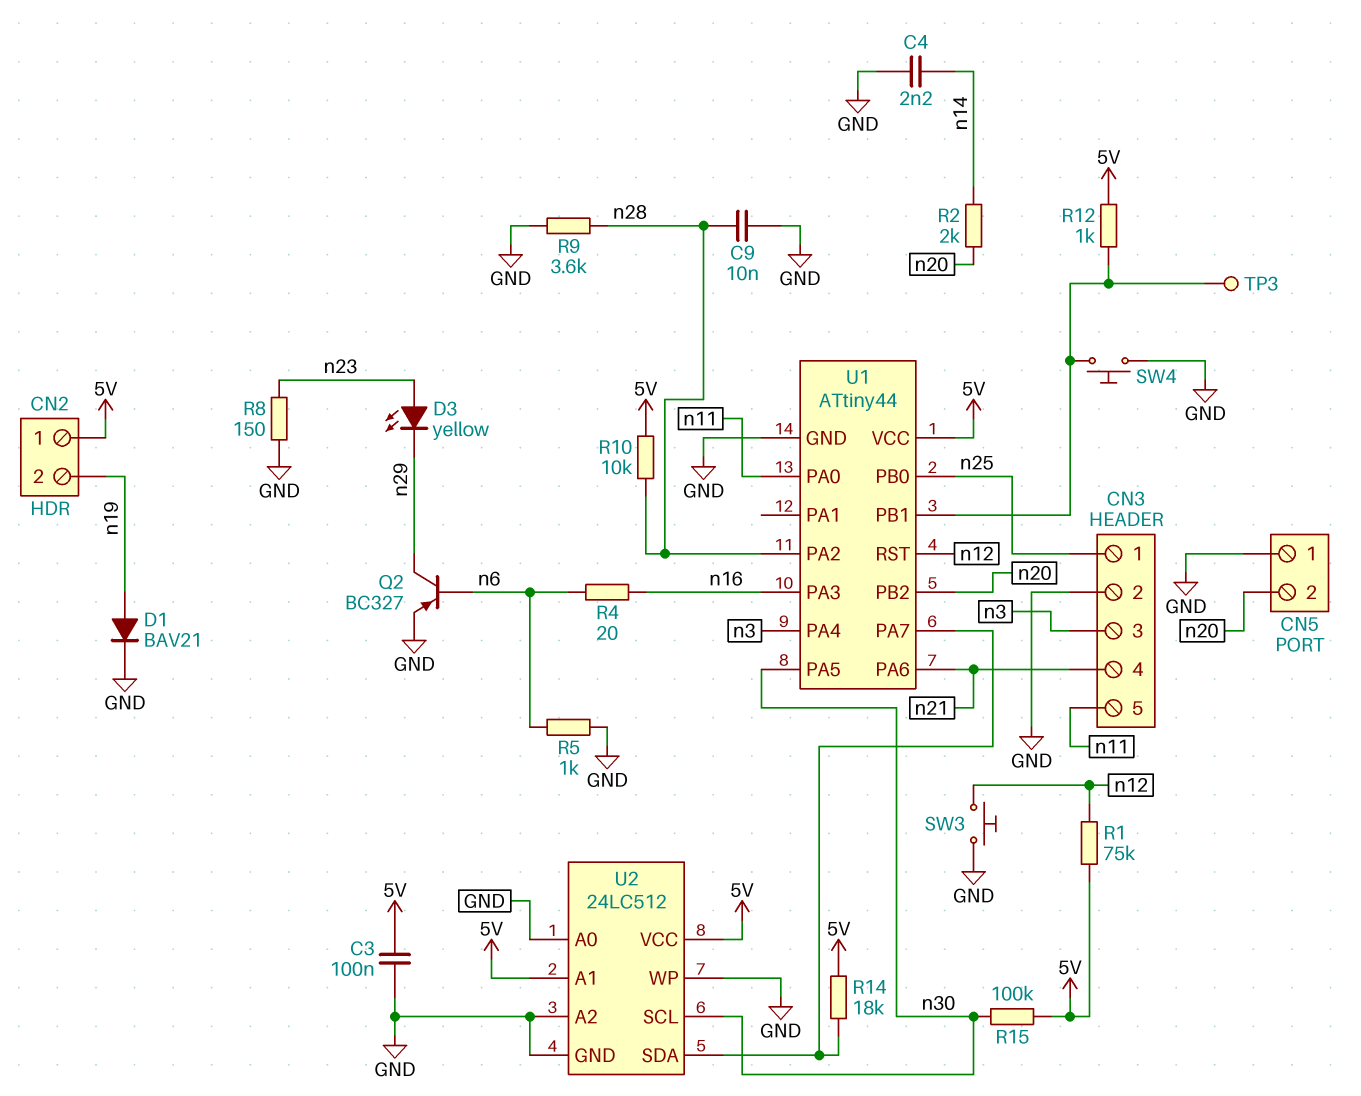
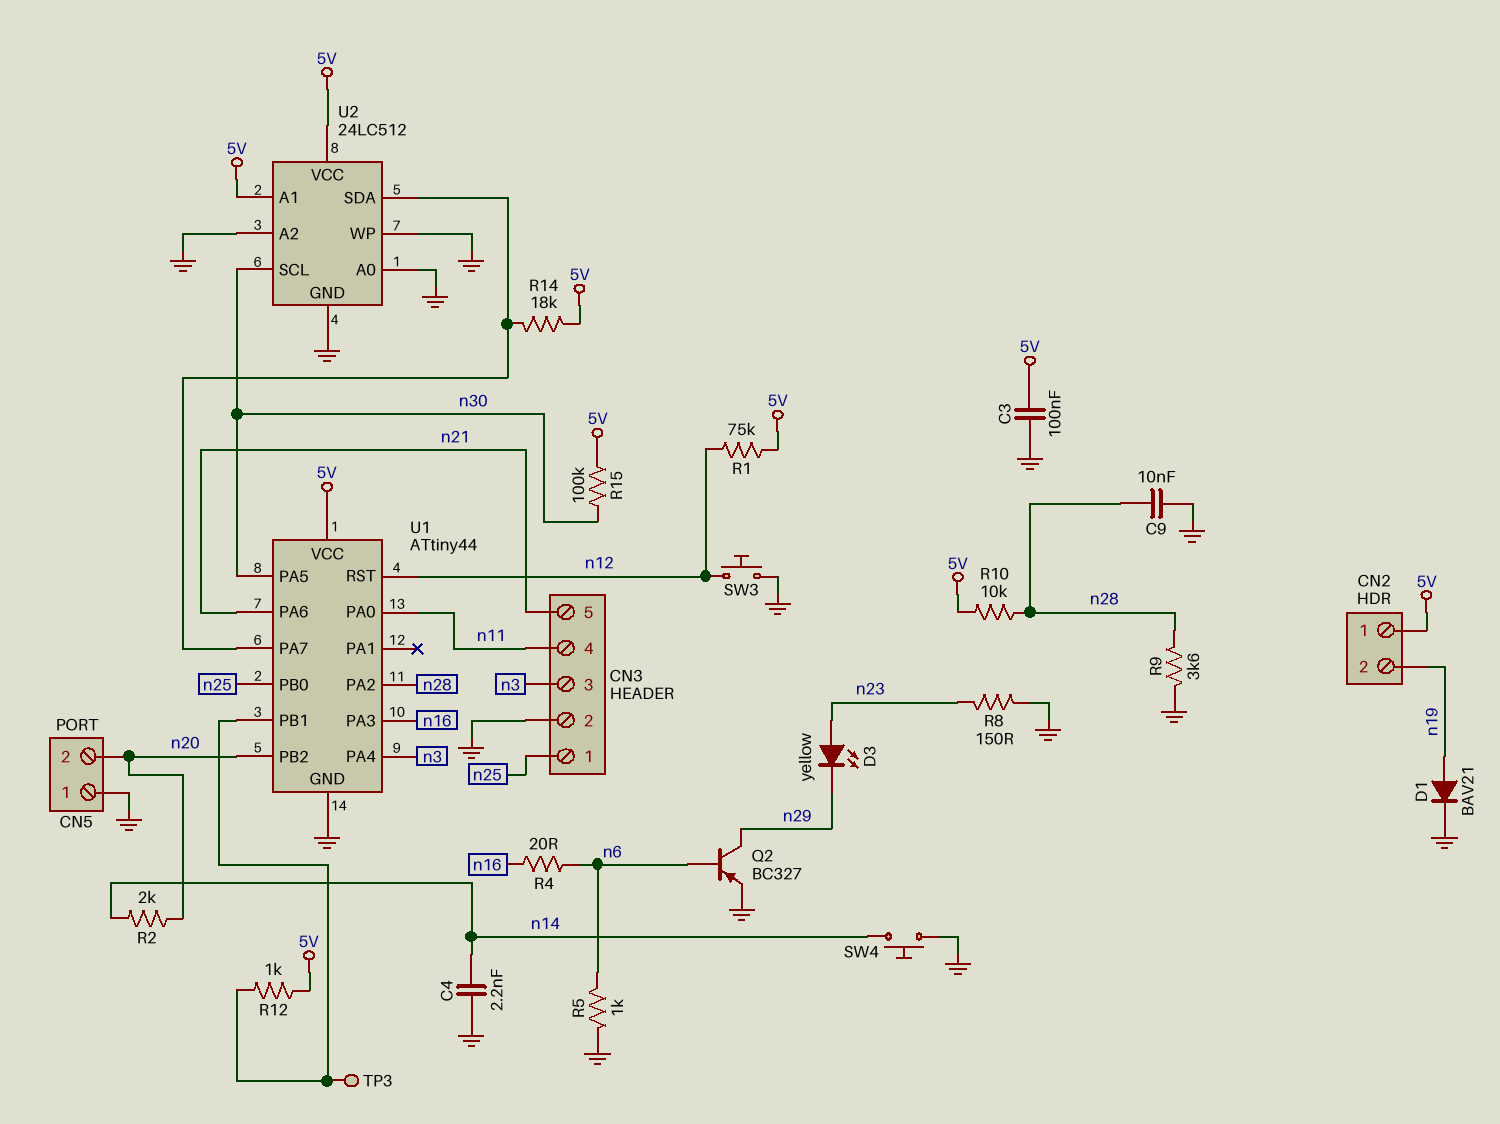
CN3 pin 4: n21 -> n11
CN3 pin 5: n11 -> n21
SW4: button (GND, U1/PB1) -> button (GND, n14)

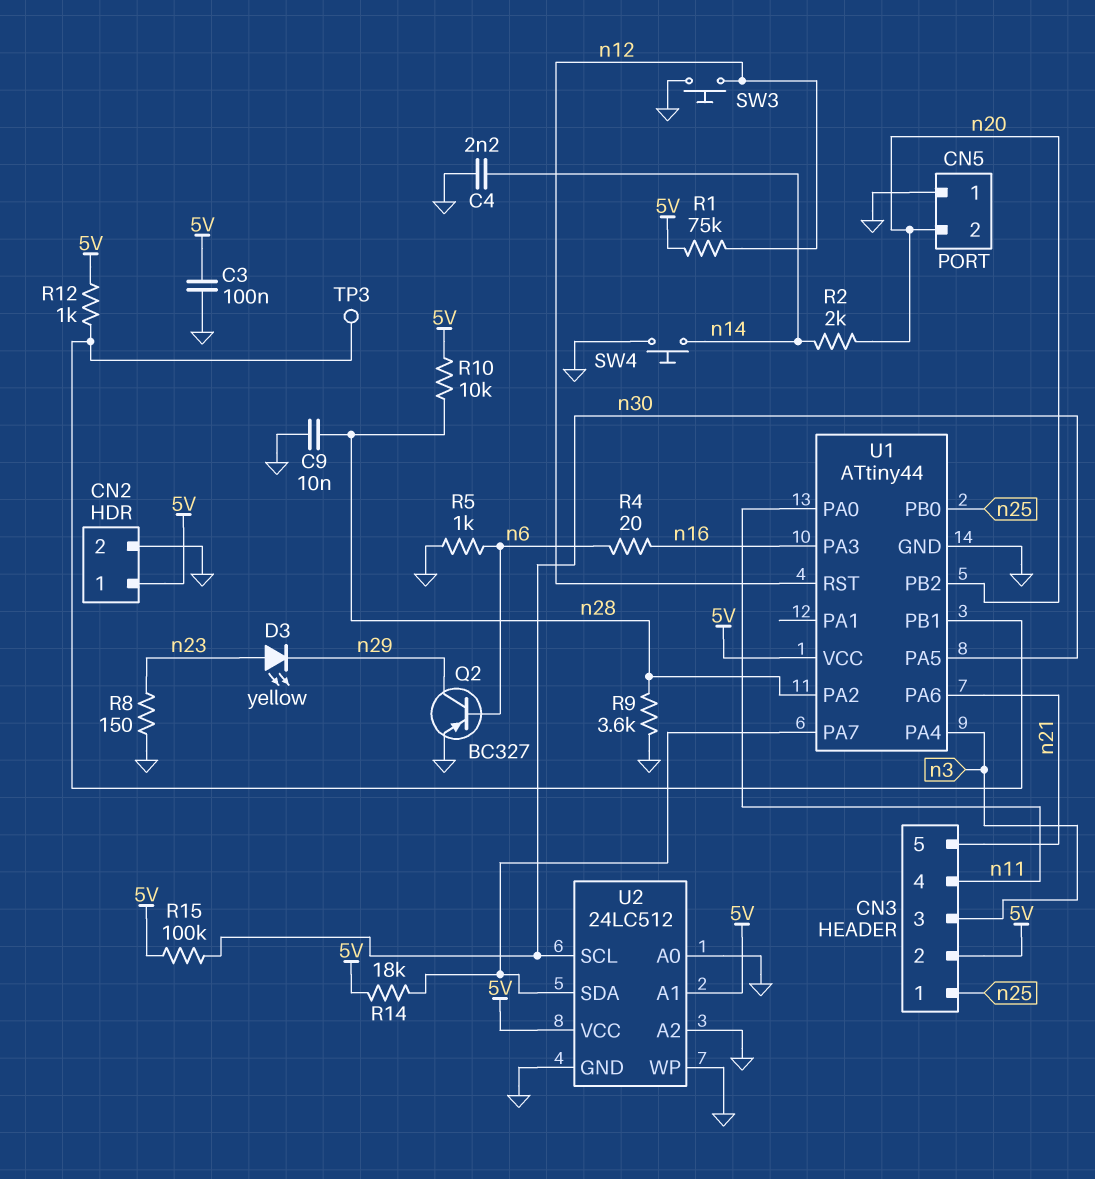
CN2 pin 2: n19 -> GND
CN3 pin 2: GND -> 5V
D1: diode BAV21 (A n19, K GND) -> none

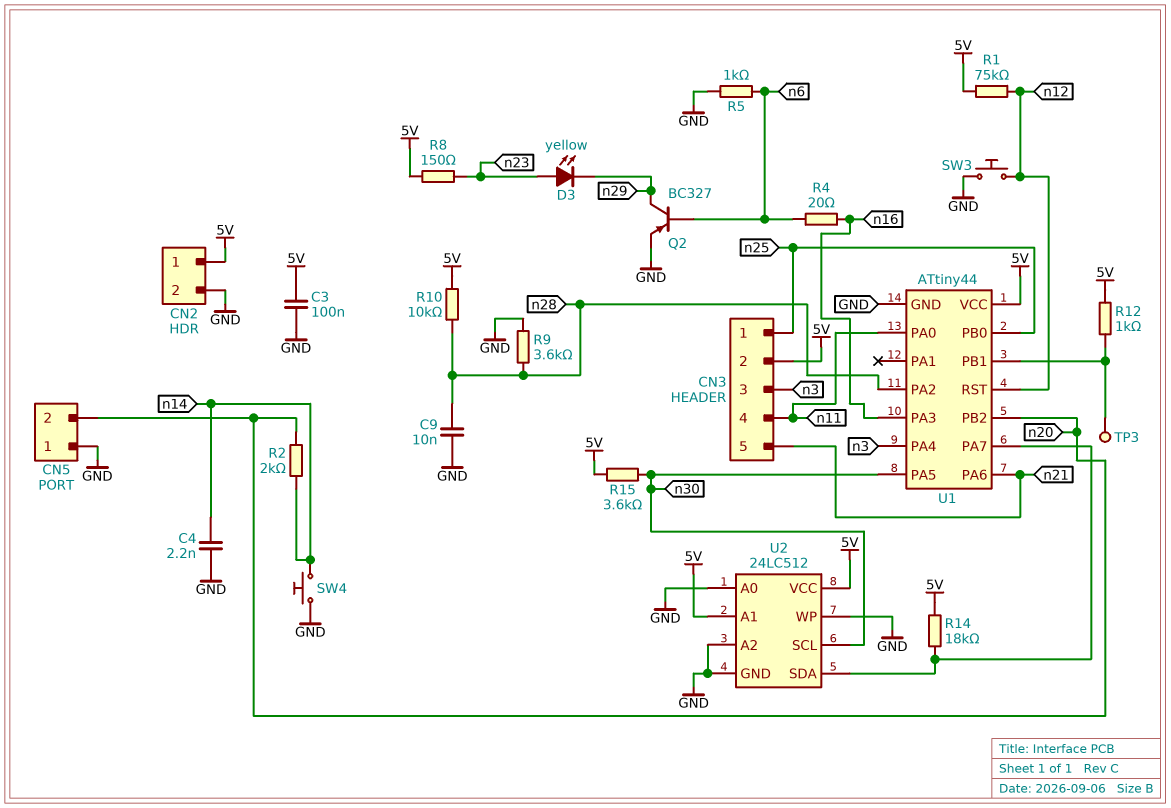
R8: 150 (GND, n23) -> 150 (5V, n23)
R15: 100k (5V, n30) -> 3.6k (5V, n30)

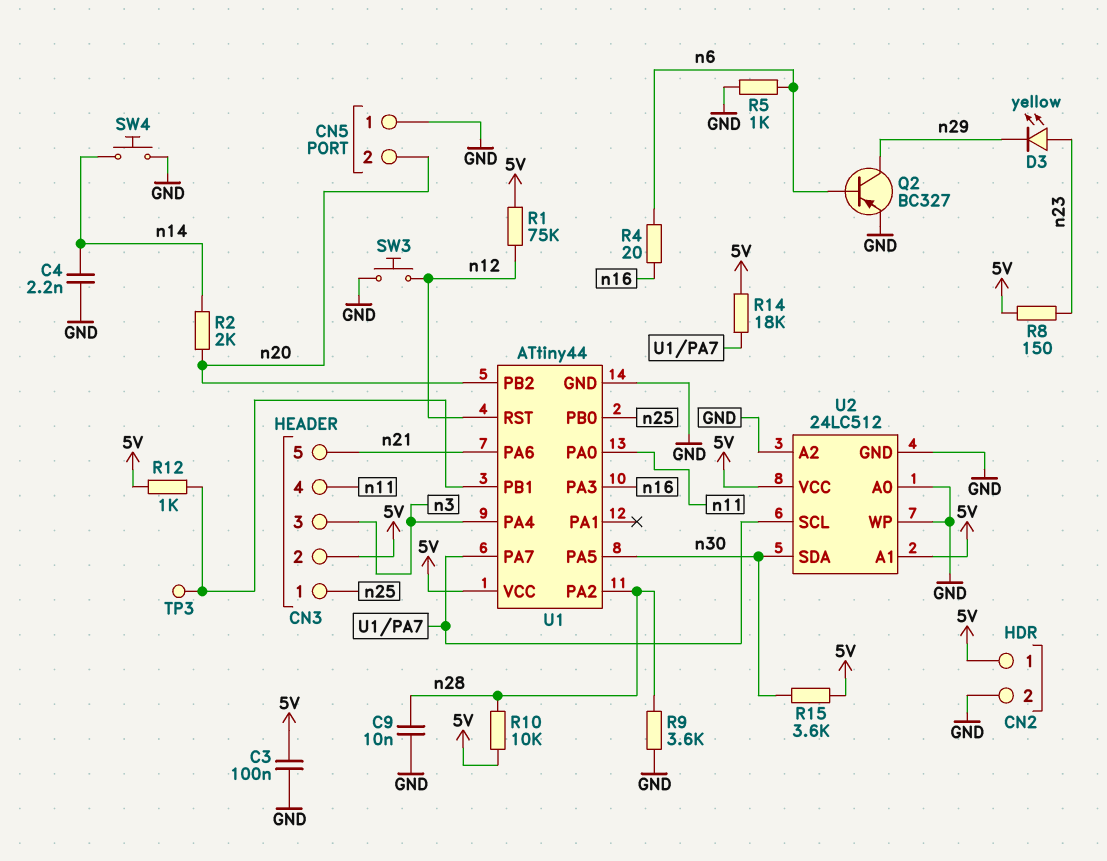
U2 pin SCL: n30 -> U1/PA7
U2 pin SDA: U1/PA7 -> n30

